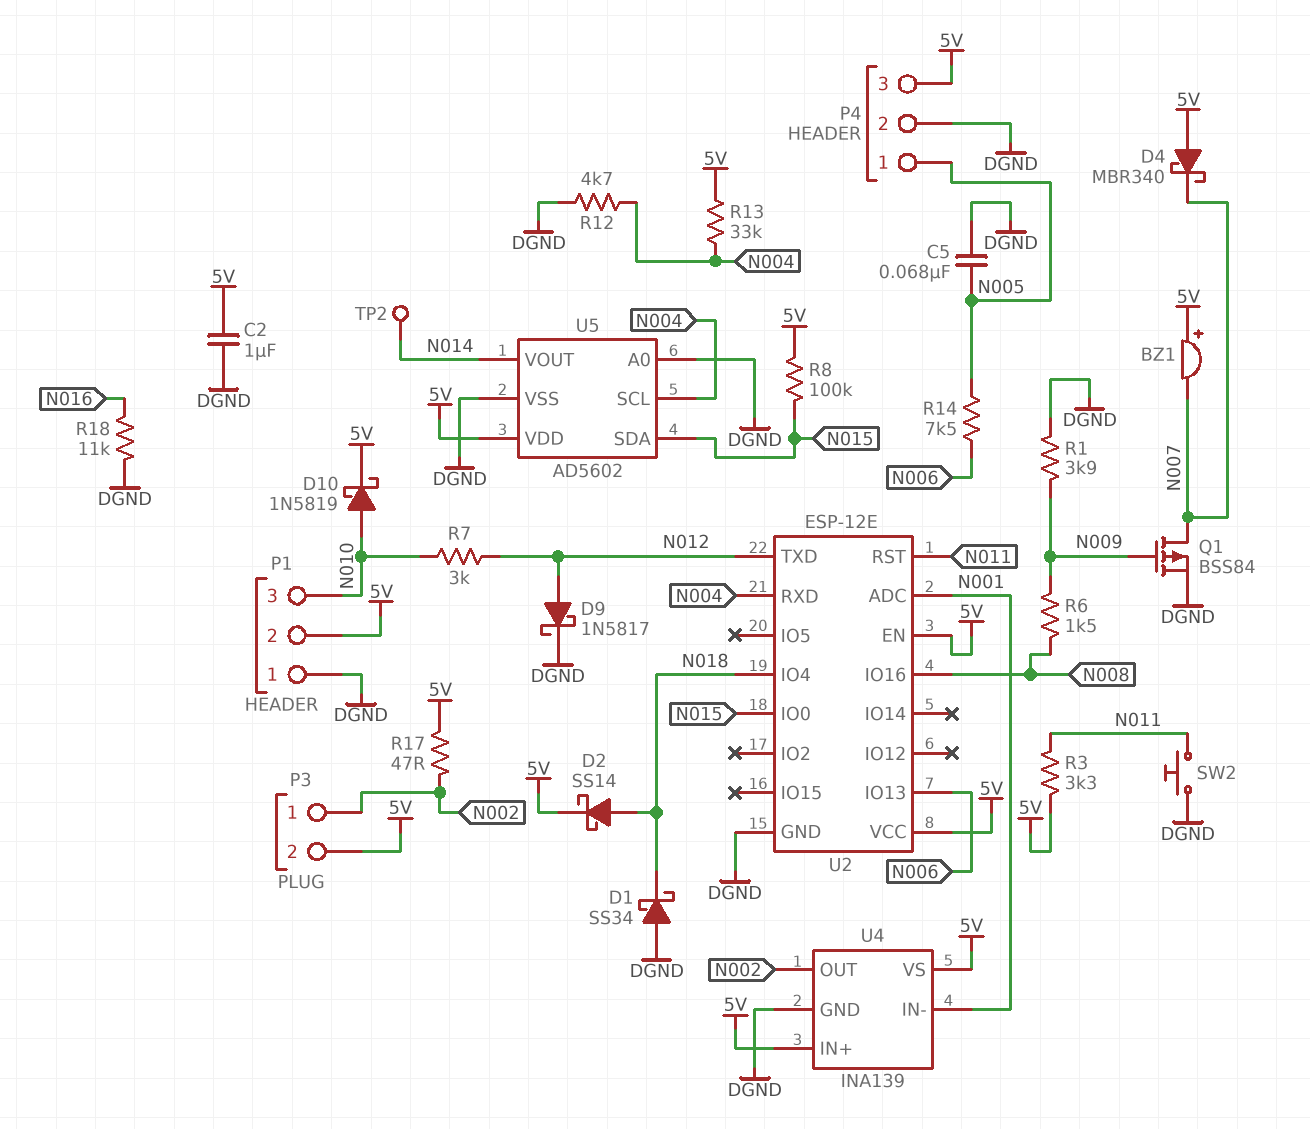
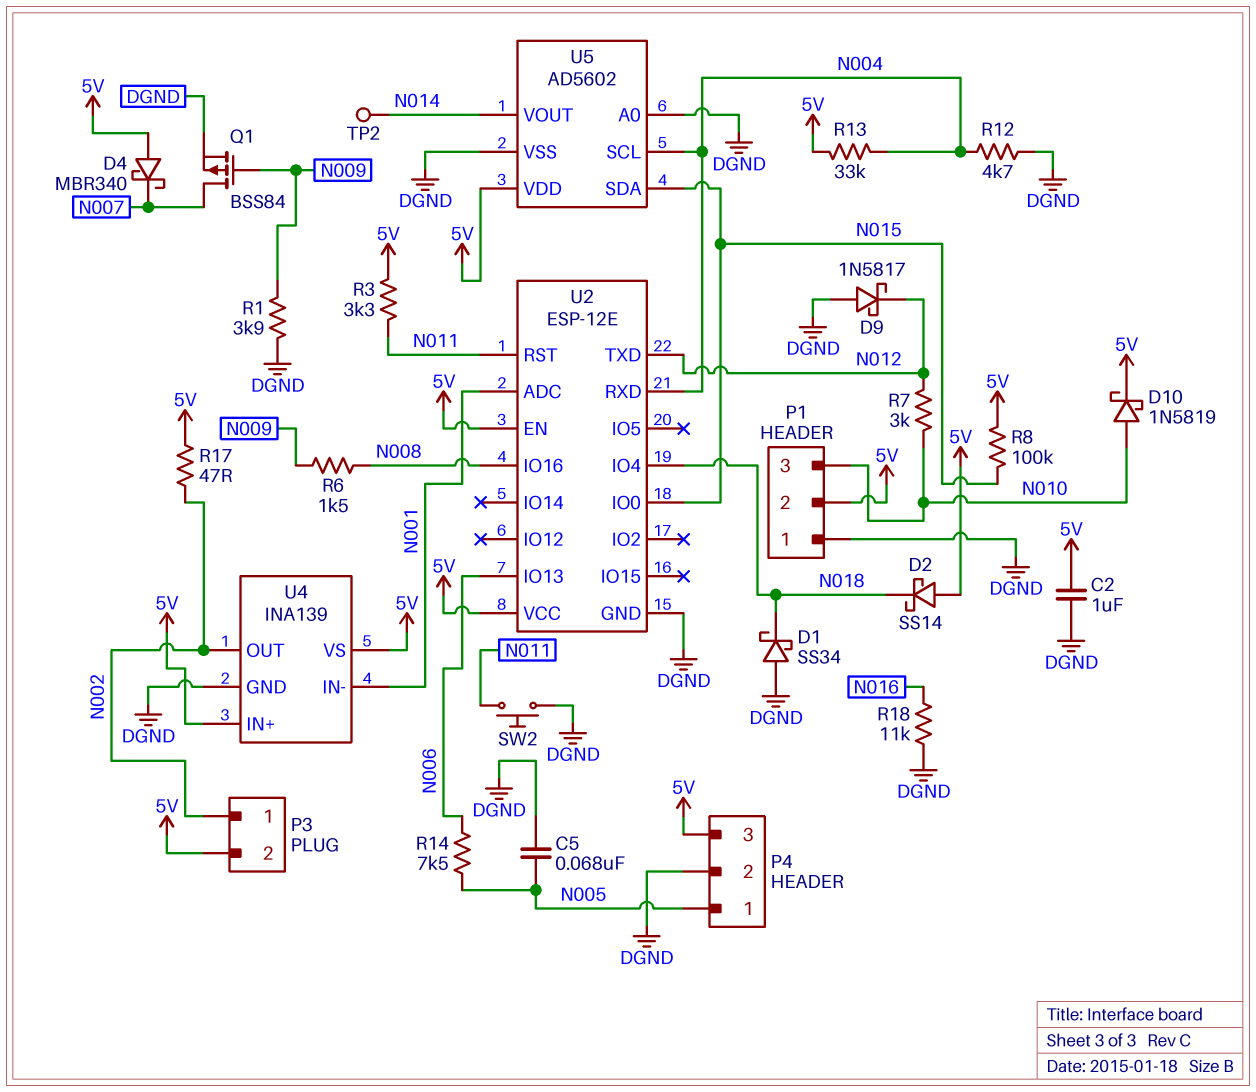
BZ1: buzzer (plus 5V, minus N007) -> none
D2: schottky SS14 (A N018, K 5V) -> schottky SS14 (A 5V, K N018)
D9: schottky 1N5817 (A N012, K DGND) -> schottky 1N5817 (A DGND, K N012)

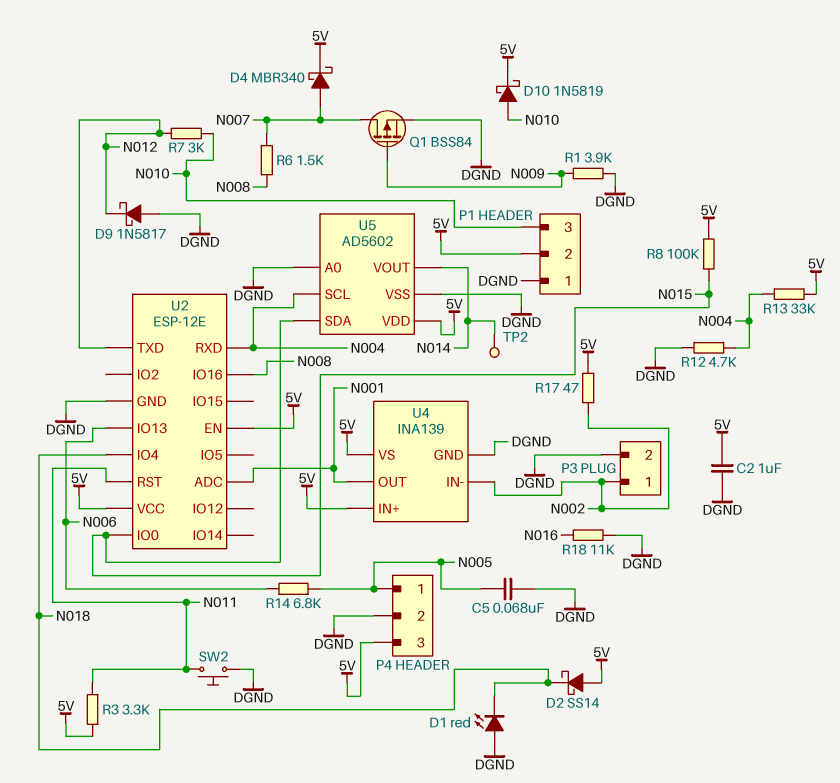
D1: schottky SS34 (A DGND, K N018) -> LED red (A DGND, K N018)
D4: schottky MBR340 (A 5V, K N007) -> schottky MBR340 (A N007, K 5V)
P3 pin 2: 5V -> DGND
R6: 1.5k (N008, N009) -> 1.5k (N007, N008)
R14: 7.5k (N005, N006) -> 6.8k (N005, N006)
U4 pin IN-: N001 -> N002
U4 pin OUT: N002 -> N001

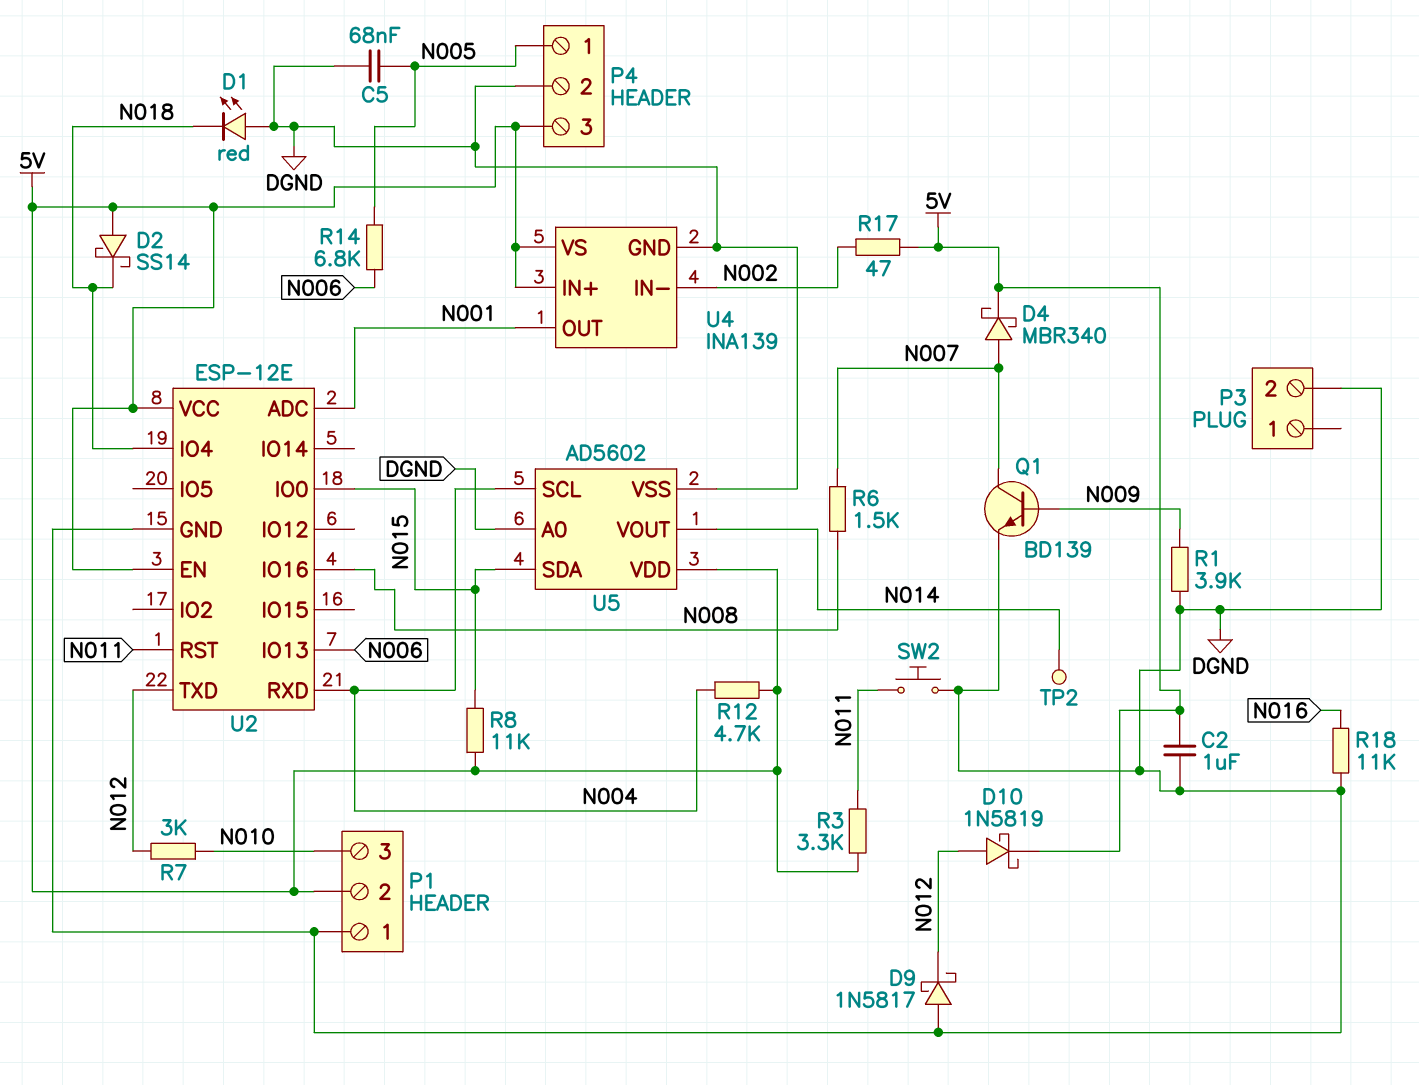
D10: schottky 1N5819 (A N010, K 5V) -> schottky 1N5819 (A N012, K 5V)
P3 pin 1: N002 -> none
Q1: PMOS BSS84 (G N009, D N007, S DGND) -> NPN BD139 (B N009, C N007, E DGND)
R8: 100k (5V, N015) -> 11k (5V, N015)
R12: 4.7k (DGND, N004) -> 4.7k (5V, N004)
R13: 33k (5V, N004) -> none

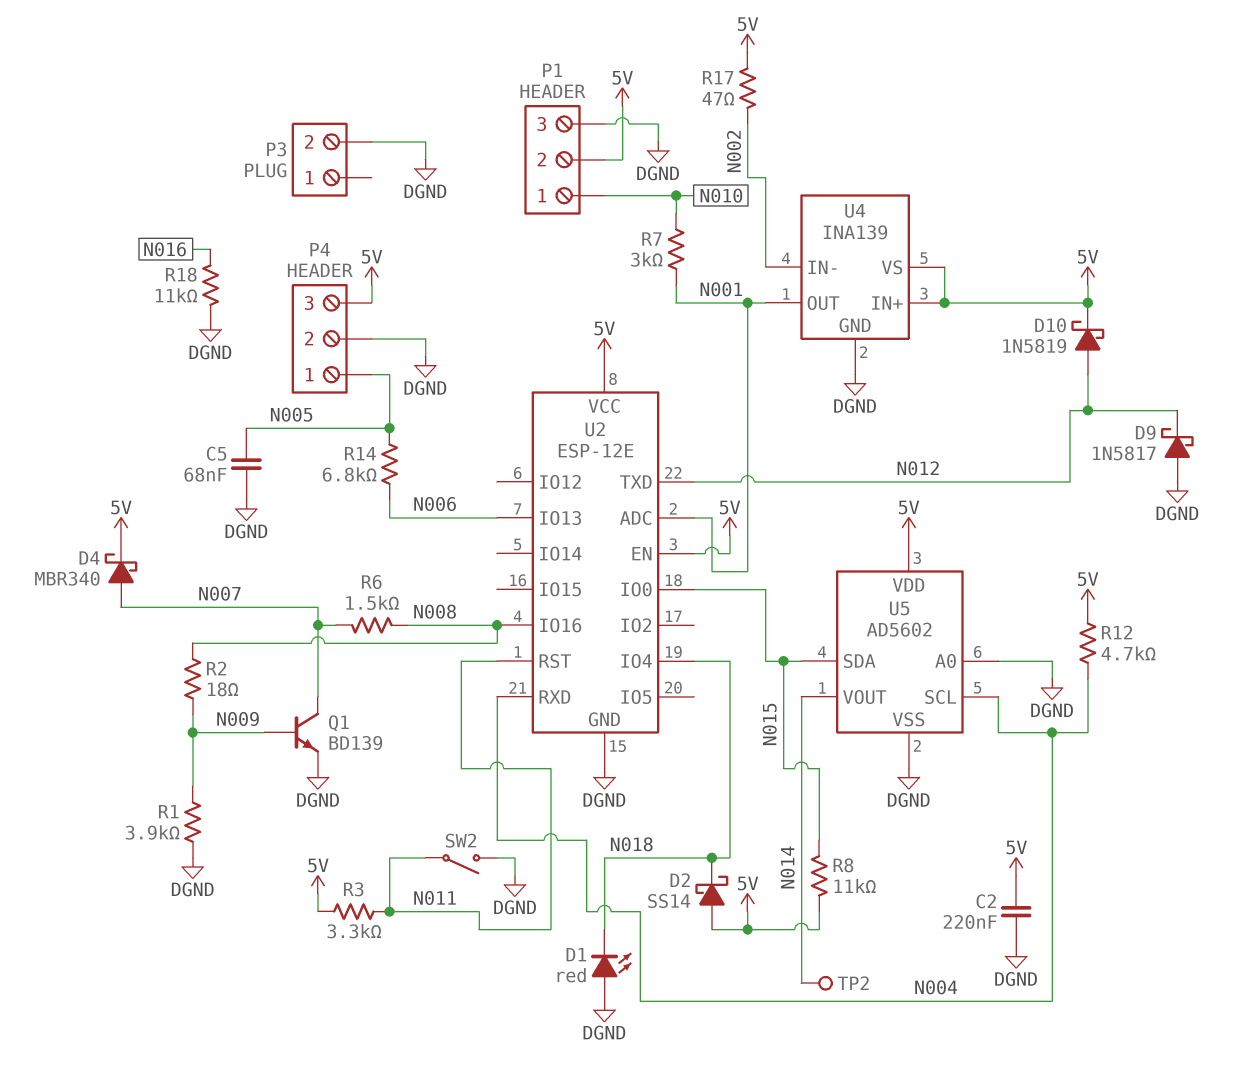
C2: 1uF (5V, DGND) -> 220nF (5V, DGND)
P1 pin 1: DGND -> N010
P1 pin 3: N010 -> DGND
R2: none -> 18 (N008, N009)
R7: 3k (N010, N012) -> 3k (N001, N010)
SW2: button (DGND, N011) -> switch (DGND, N011)

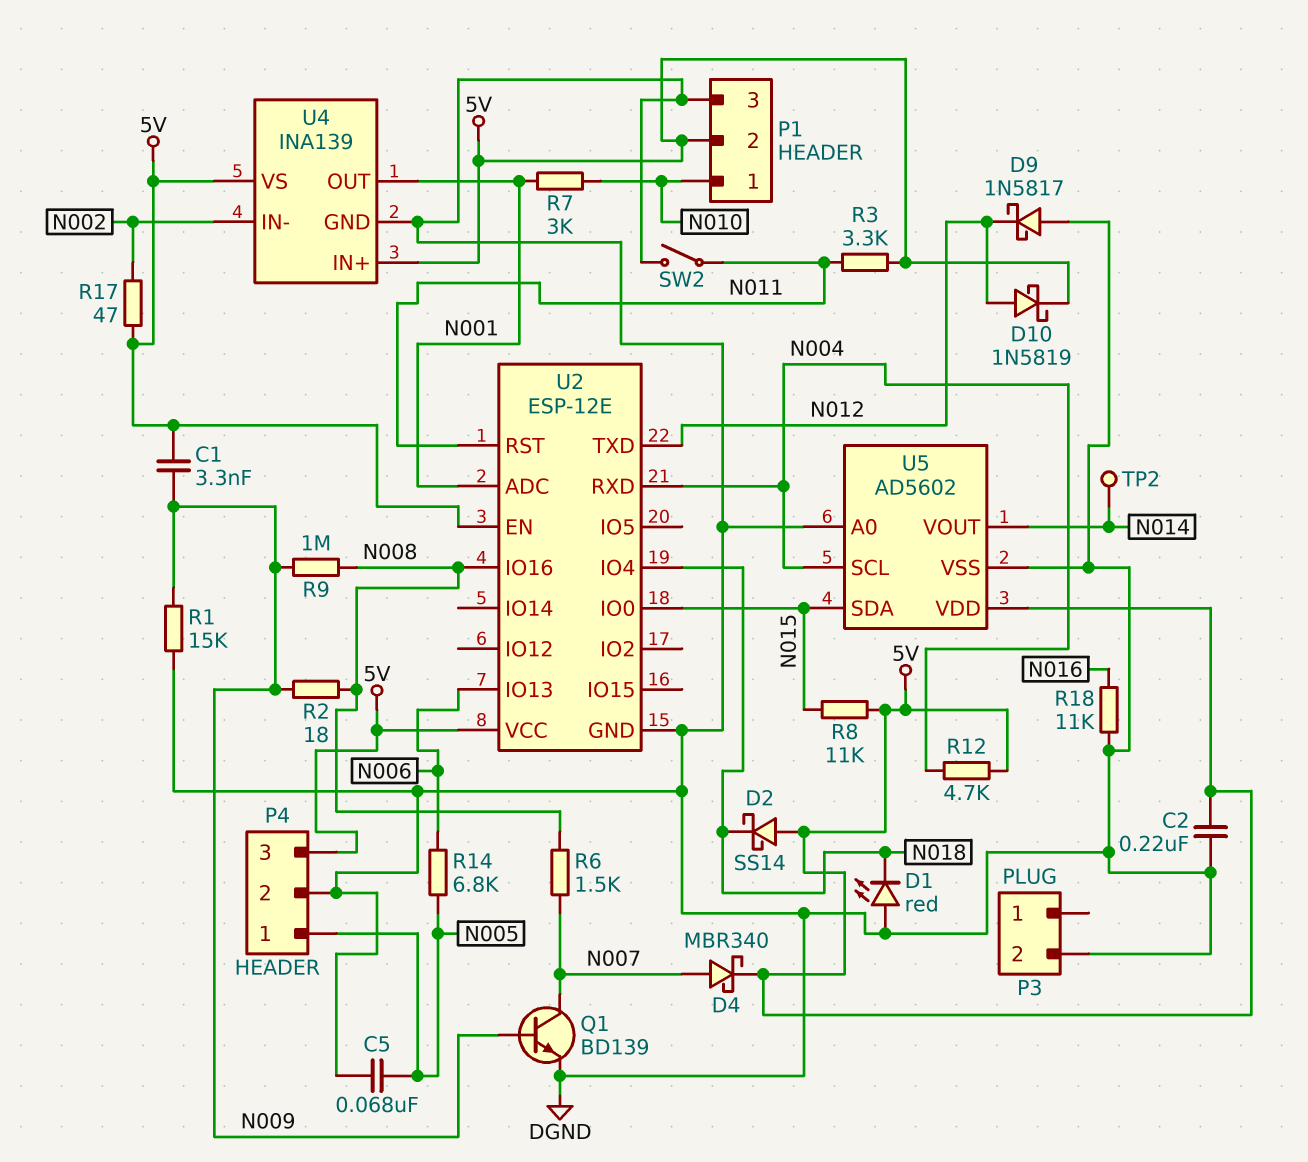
C1: none -> 3.3nF (5V, N009)
R1: 3.9k (DGND, N009) -> 15k (DGND, N009)
R9: none -> 1M (N008, N009)

